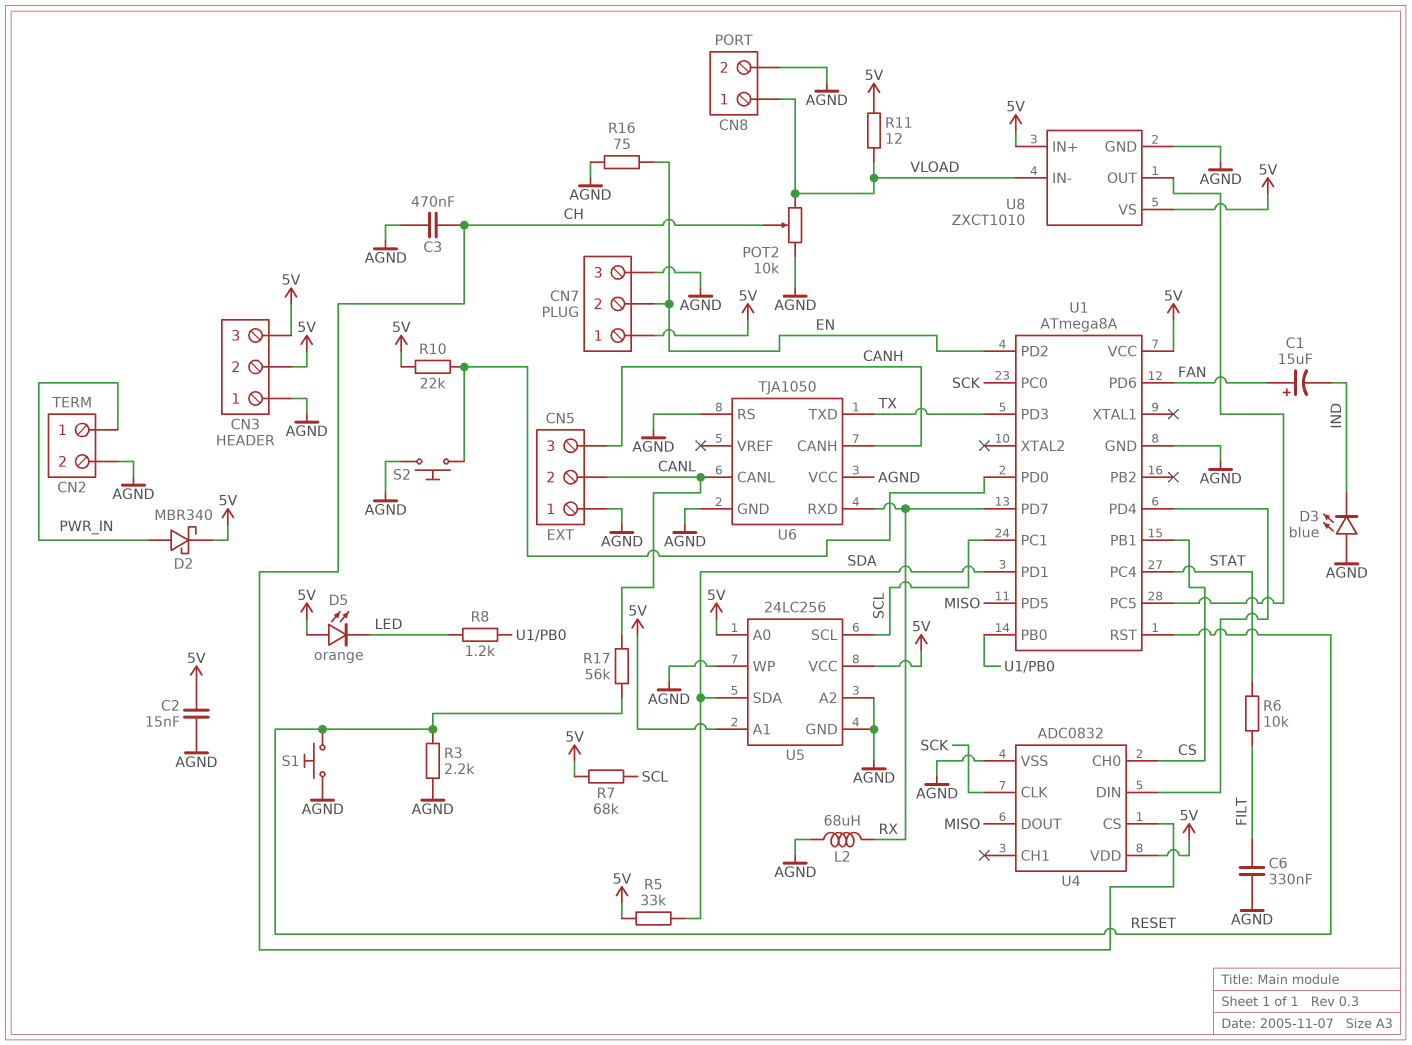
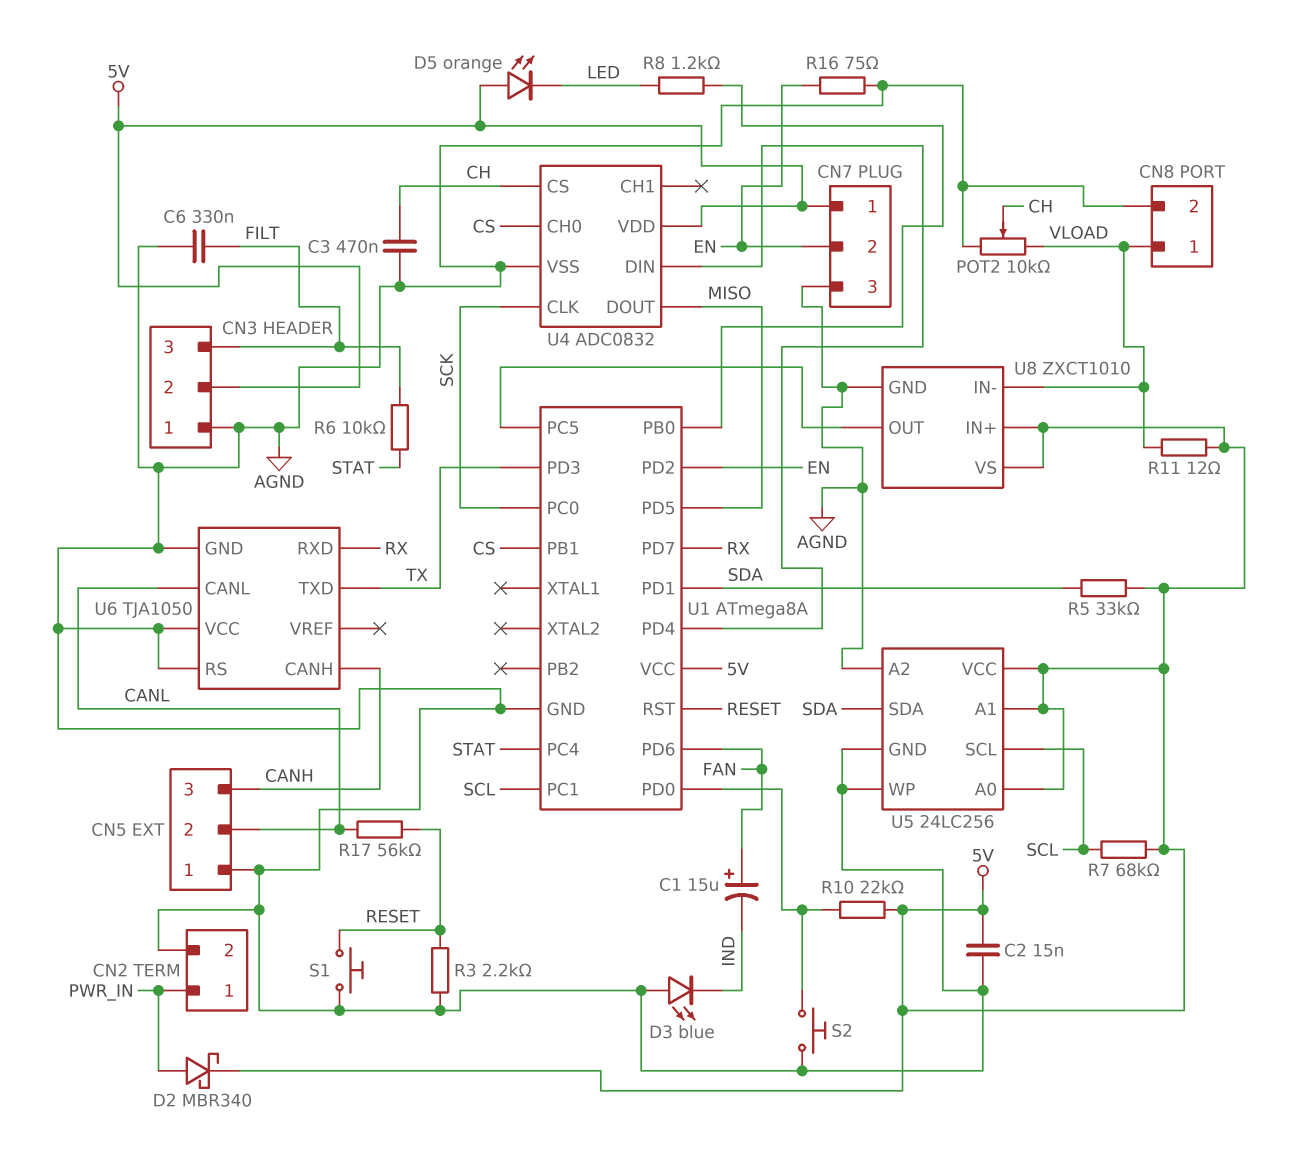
CN3 pin 3: 5V -> FILT
L2: 68uH (AGND, RX) -> none

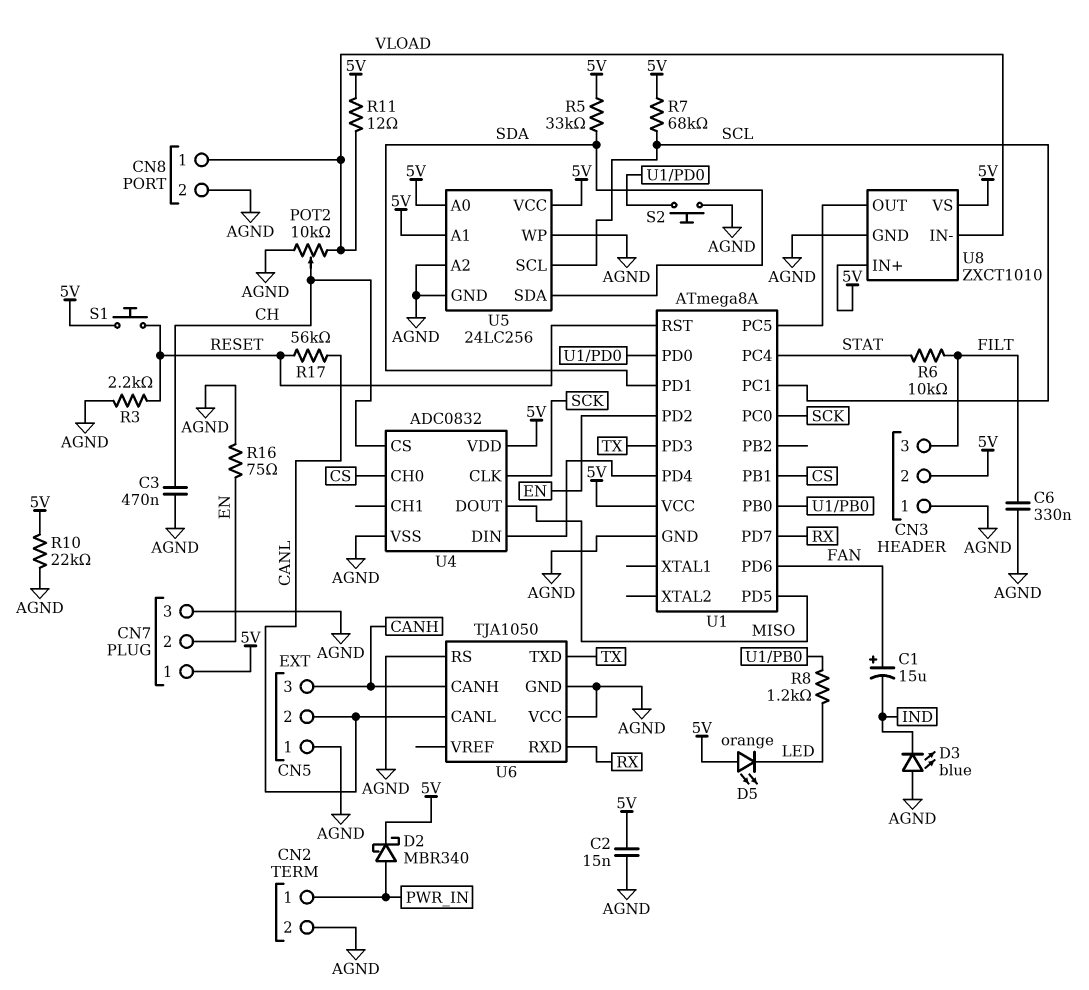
R10: 22k (5V, U1/PD0) -> 22k (5V, AGND)
S1: button (AGND, RESET) -> button (5V, RESET)

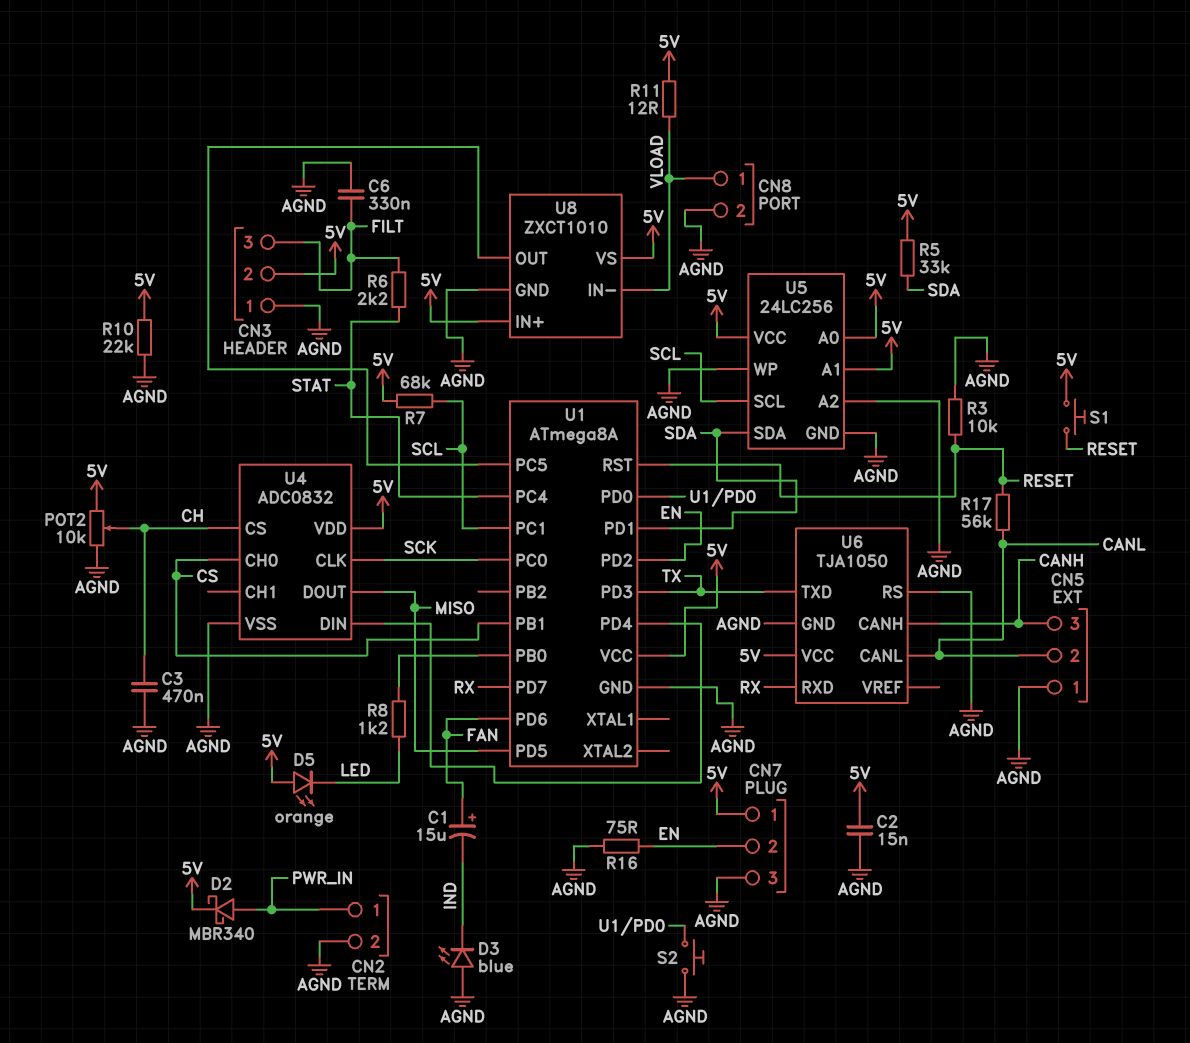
POT2: 10k (AGND, VLOAD, wiper CH) -> 10k (5V, AGND, wiper CH)
R3: 2.2k (AGND, RESET) -> 10k (AGND, RESET)
R6: 10k (FILT, STAT) -> 2.2k (FILT, STAT)
U6 pin VCC: AGND -> 5V

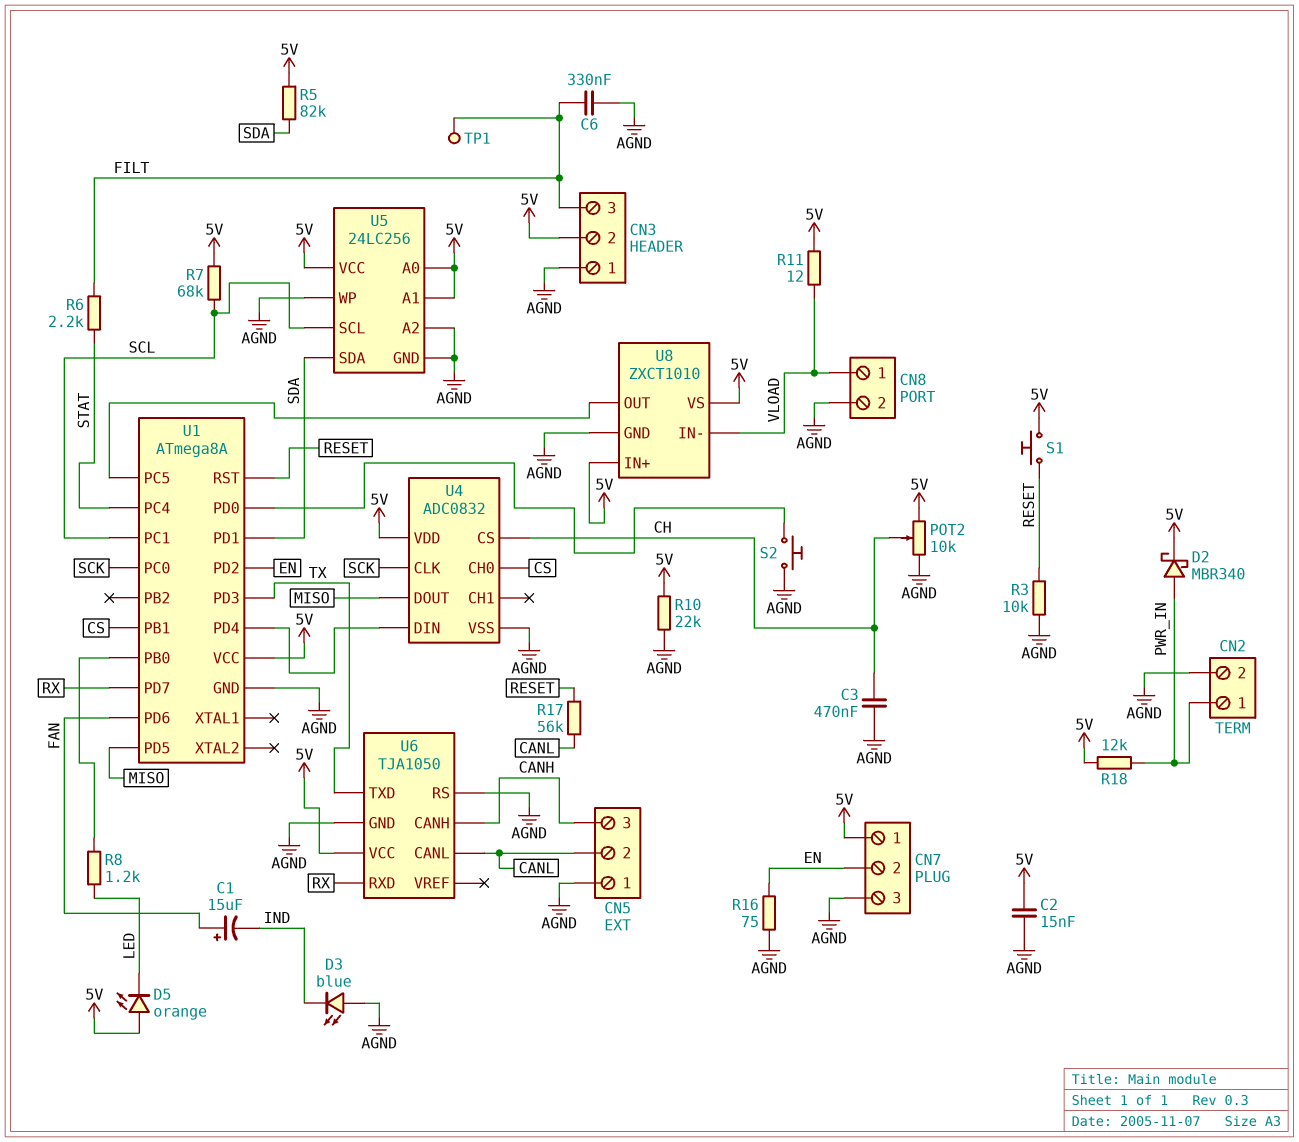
R5: 33k (5V, SDA) -> 82k (5V, SDA)
R18: none -> 12k (5V, PWR_IN)
TP1: none -> test point (FILT)

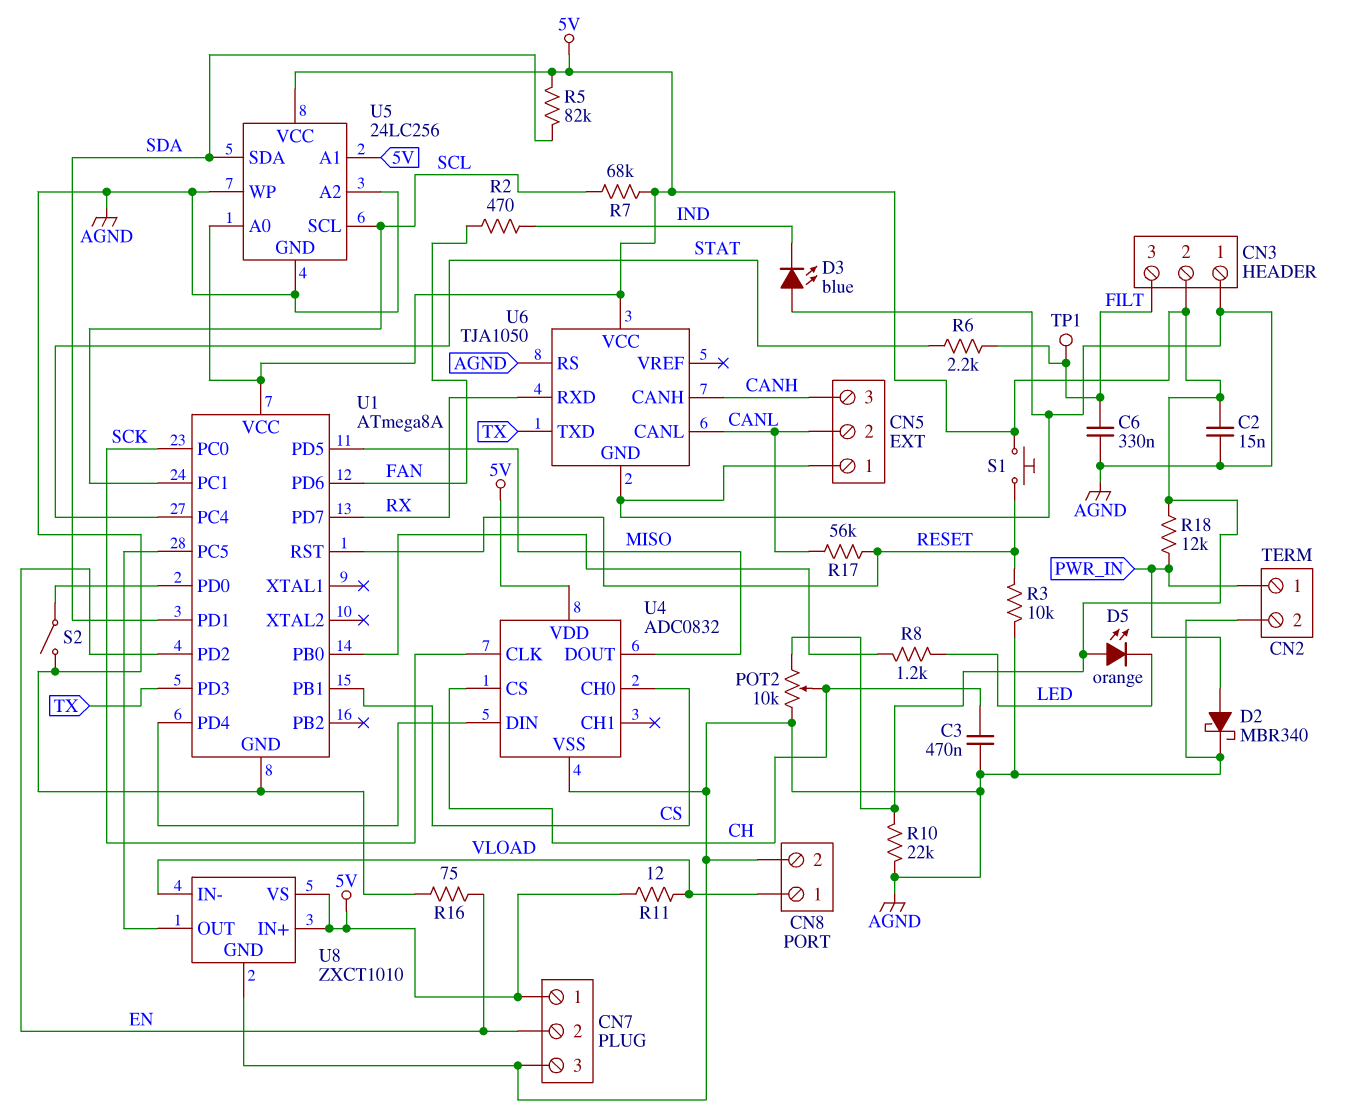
C1: 15uF (plus FAN, minus IND) -> none
D2: schottky MBR340 (A PWR_IN, K 5V) -> schottky MBR340 (A PWR_IN, K AGND)
R2: none -> 470 (FAN, IND)
S2: button (AGND, U1/PD0) -> switch (AGND, U1/PD0)

